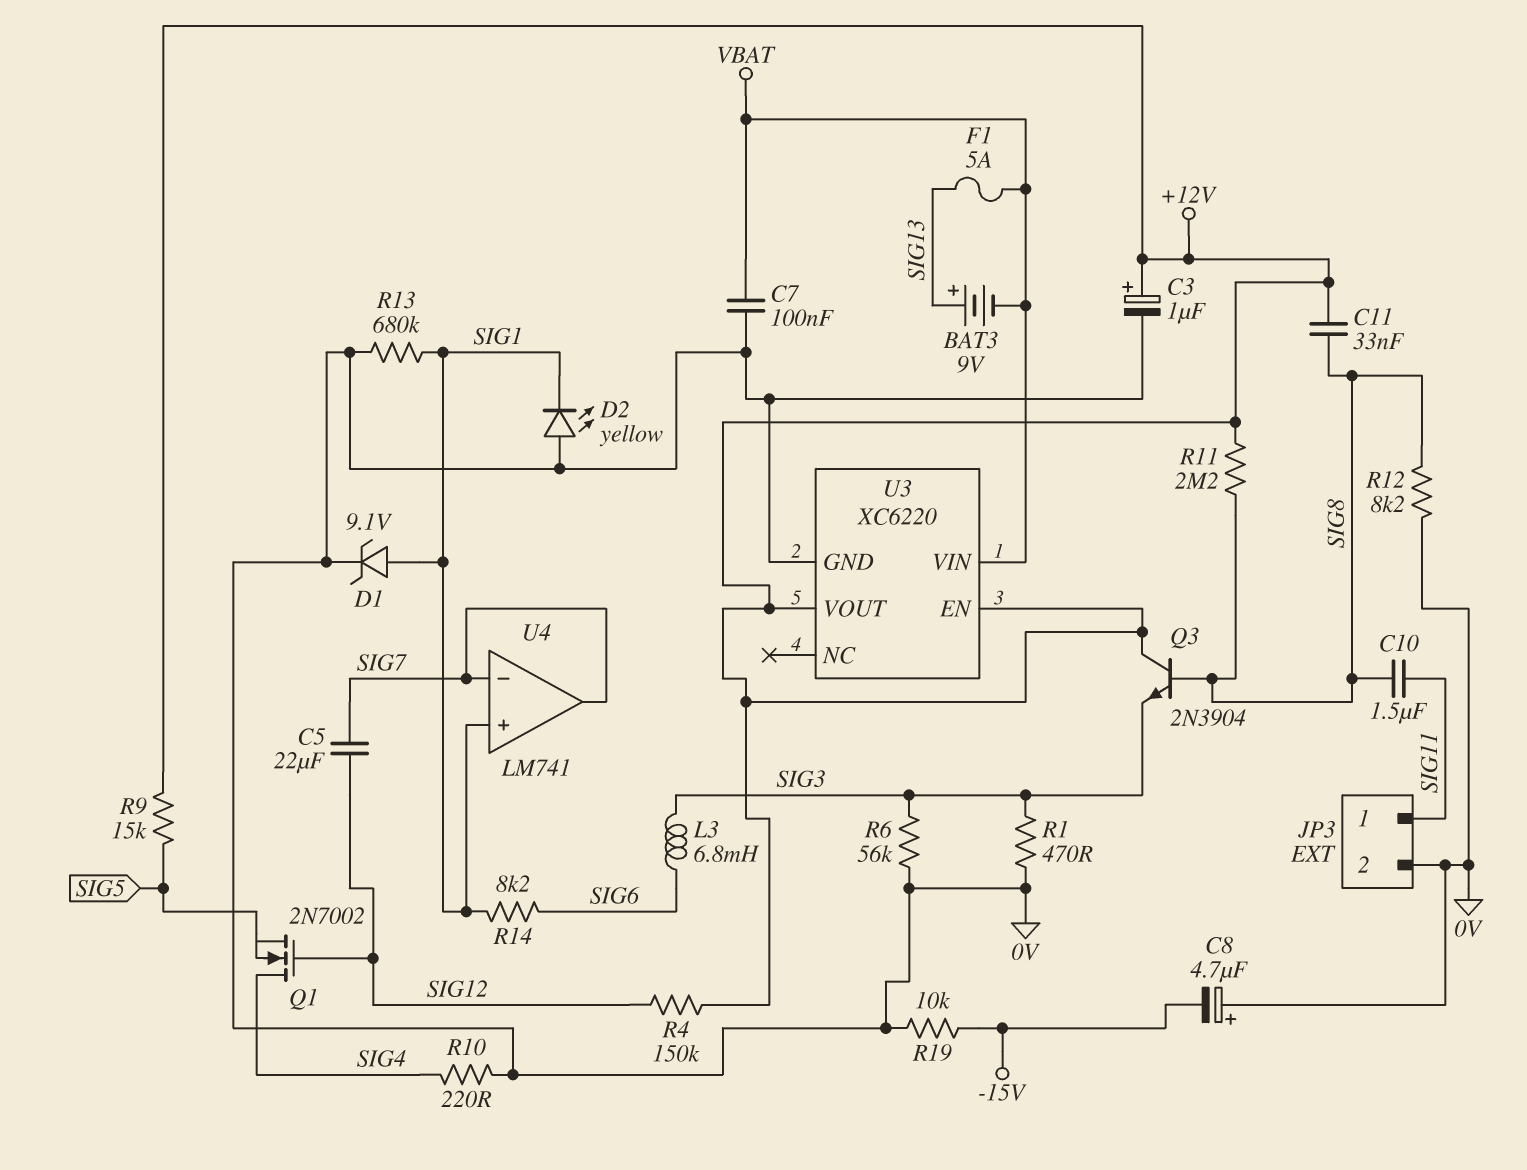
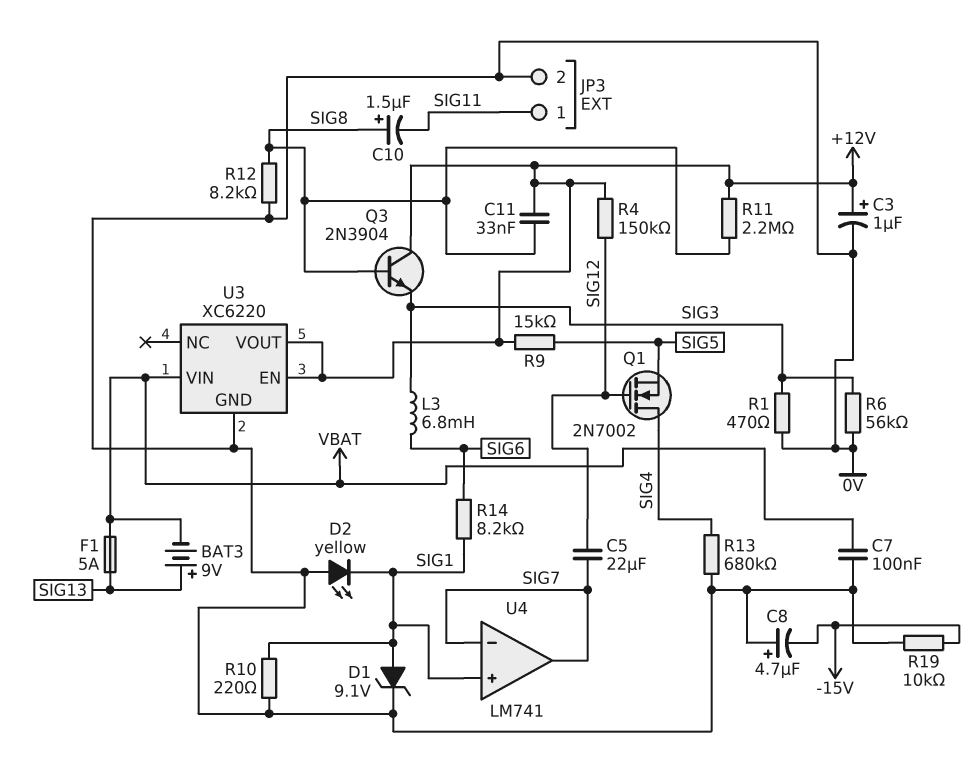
C10: 1.5uF (SIG8, SIG11) -> 1.5uF (plus SIG8, minus SIG11)
R10: 220 (0V, SIG4) -> 220 (0V, SIG1)
R13: 680k (0V, SIG1) -> 680k (0V, SIG4)

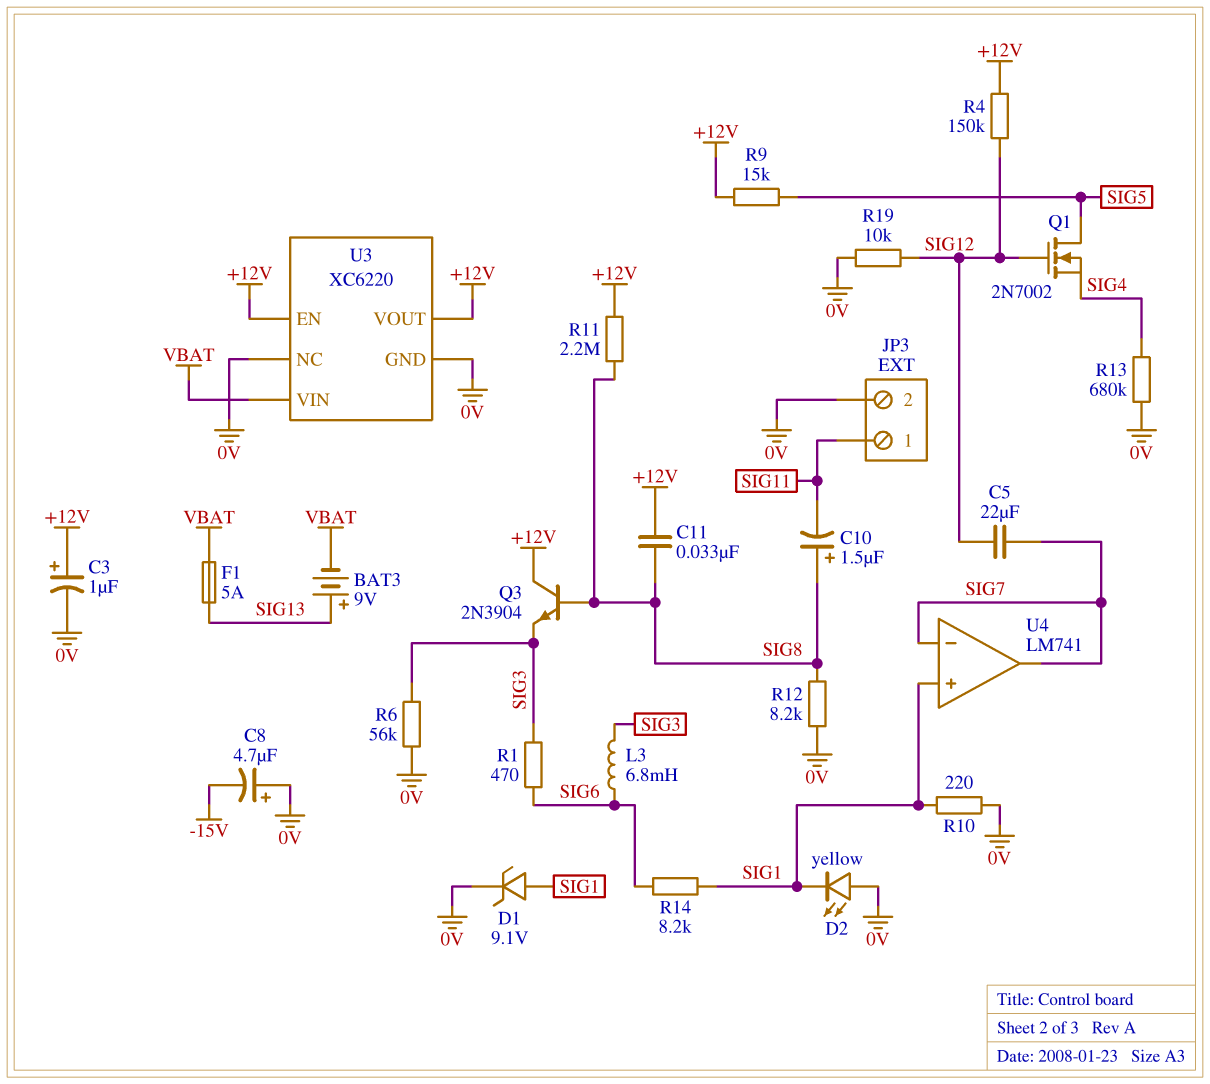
C7: 100nF (0V, VBAT) -> none
Q1: NMOS 2N7002 (G SIG12, D SIG4, S SIG5) -> NMOS 2N7002 (G SIG12, D SIG5, S SIG4)
R1: 470 (0V, SIG3) -> 470 (SIG3, SIG6)
R19: 10k (-15V, 0V) -> 10k (0V, SIG12)
U3 pin NC: none -> 0V

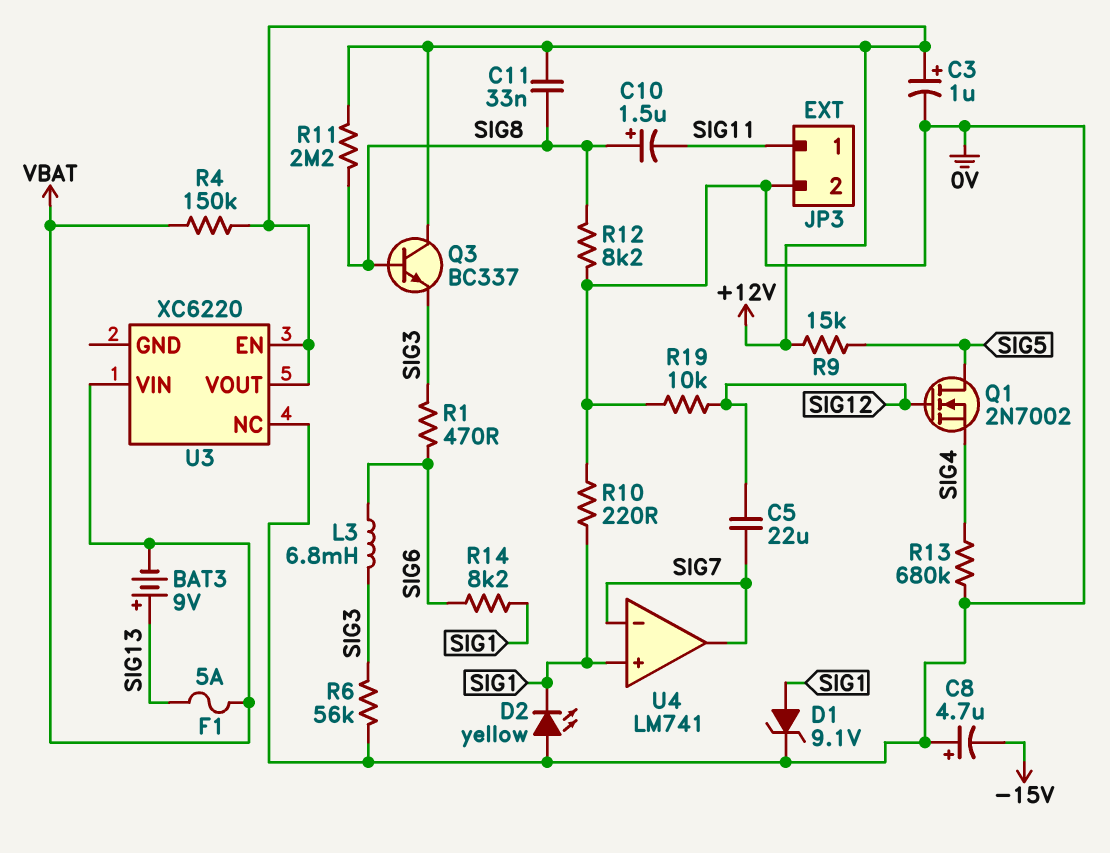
Q3: NPN 2N3904 (B SIG8, C +12V, E SIG3) -> NPN BC337 (B SIG8, C +12V, E SIG3)
R4: 150k (+12V, SIG12) -> 150k (+12V, VBAT)
U3 pin GND: 0V -> none

